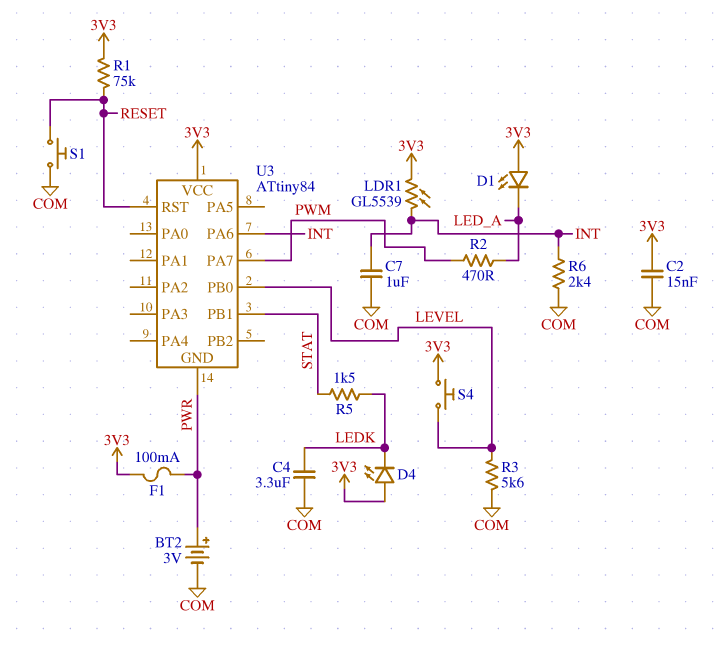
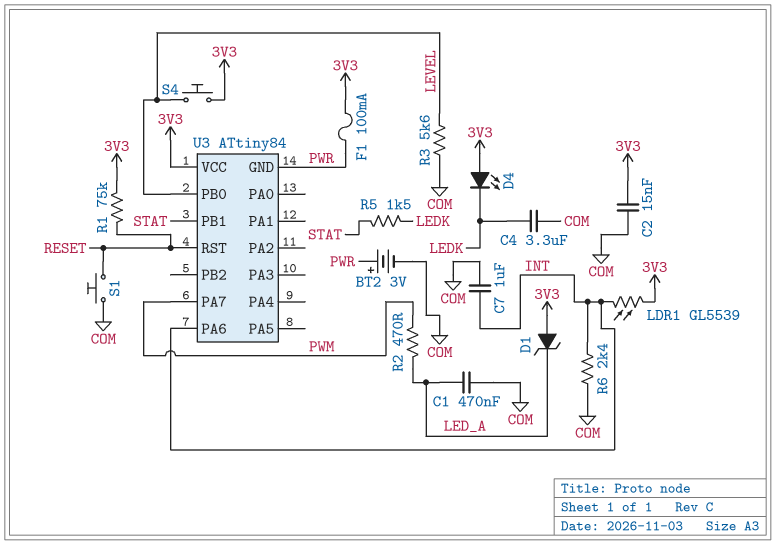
C1: none -> 470nF (COM, LED_A)
D1: LED (A 3V3, K LED_A) -> zener (A 3V3, K LED_A)

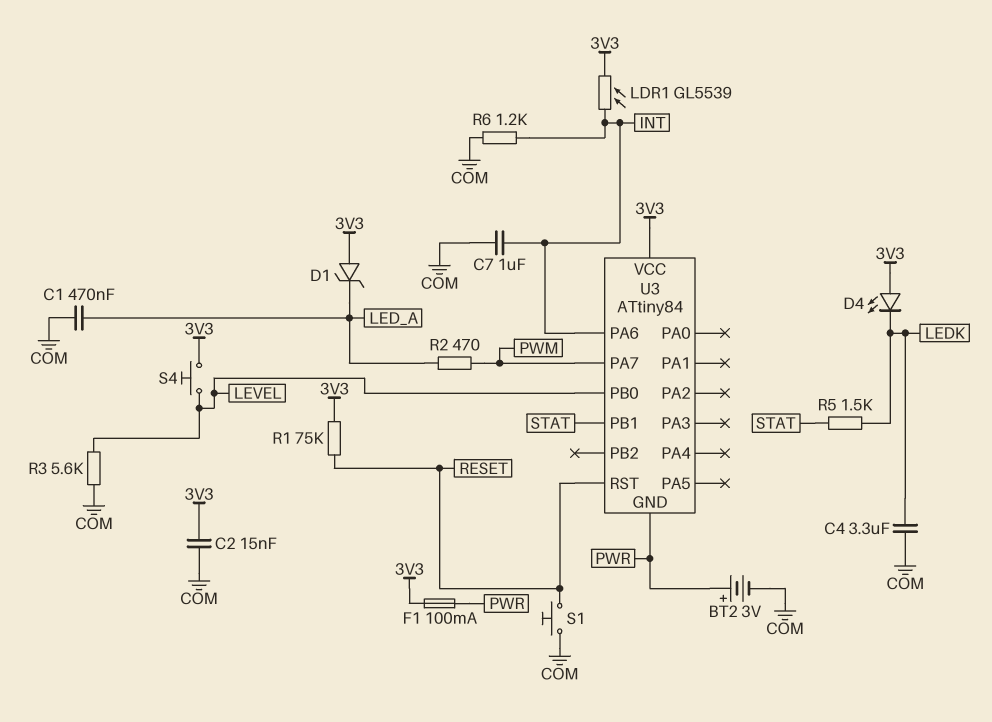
R6: 2.4k (COM, INT) -> 1.2k (COM, INT)

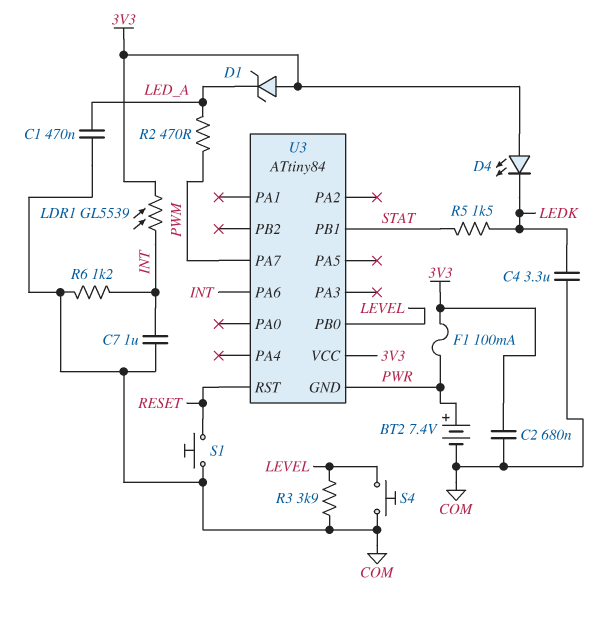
BT2: 3V (plus PWR, minus COM) -> 7.4V (plus PWR, minus COM)
C2: 15nF (3V3, COM) -> 680nF (3V3, COM)
R1: 75k (3V3, RESET) -> none
R3: 5.6k (COM, LEVEL) -> 3.9k (COM, LEVEL)
S4: button (3V3, LEVEL) -> button (COM, LEVEL)

